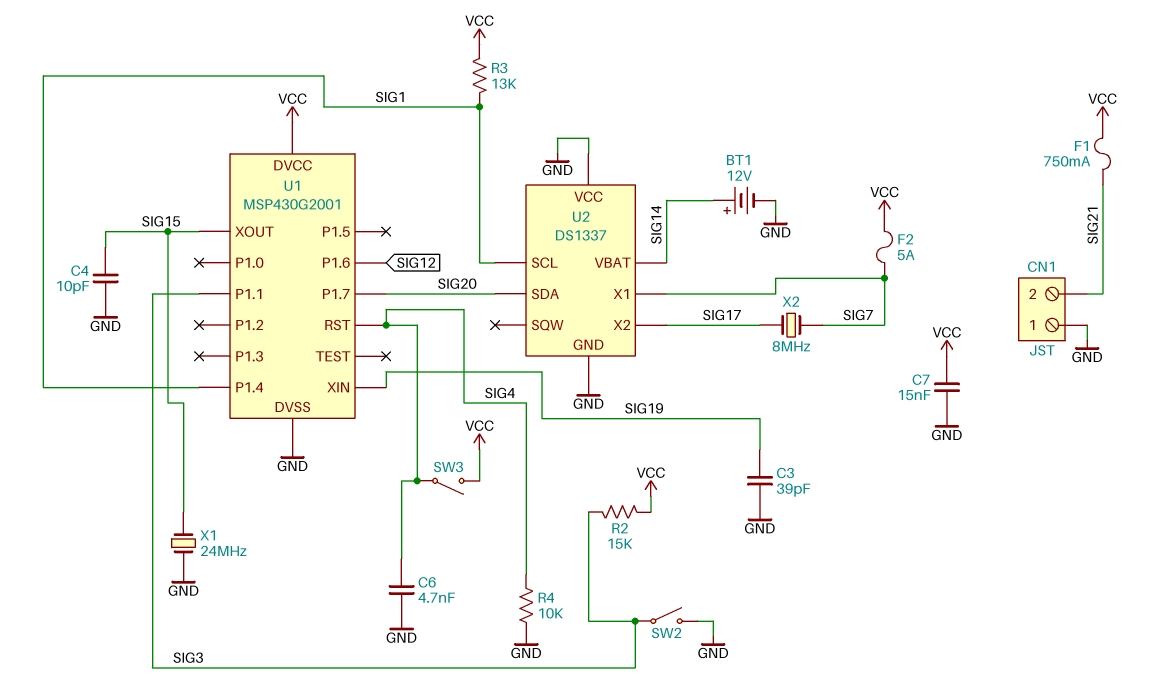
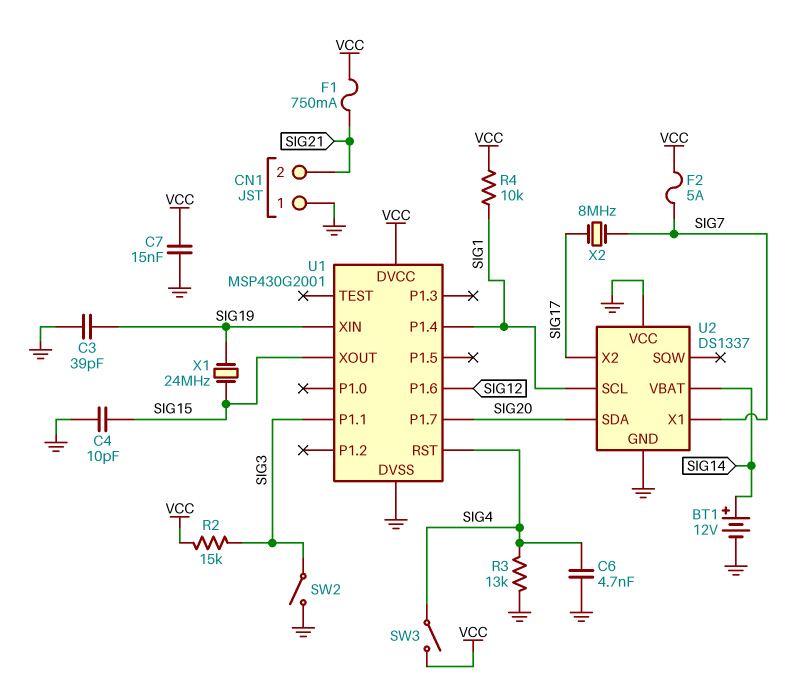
R3: 13k (SIG1, VCC) -> 13k (GND, SIG4)
R4: 10k (GND, SIG4) -> 10k (SIG1, VCC)
X1: 24MHz (GND, SIG15) -> 24MHz (SIG15, SIG19)

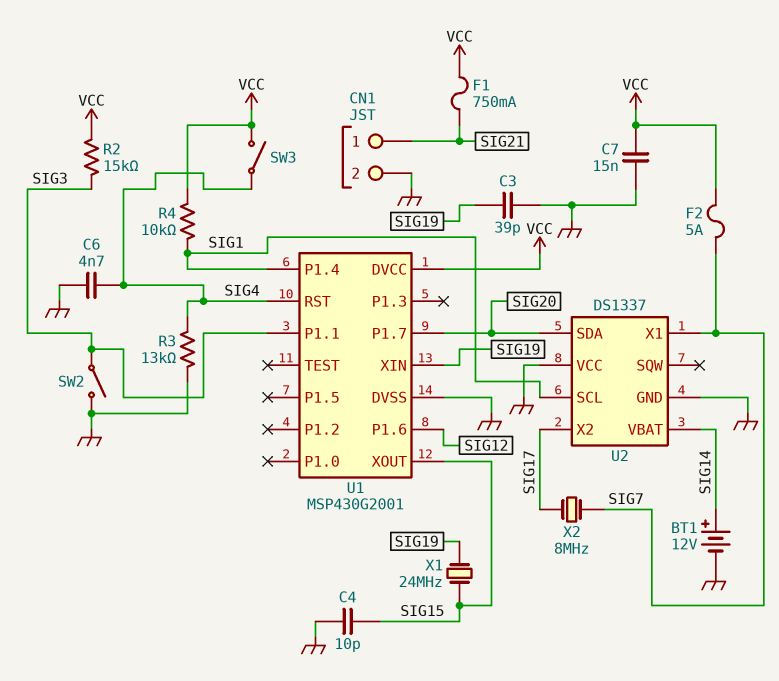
CN1 pin 1: GND -> SIG21
CN1 pin 2: SIG21 -> GND

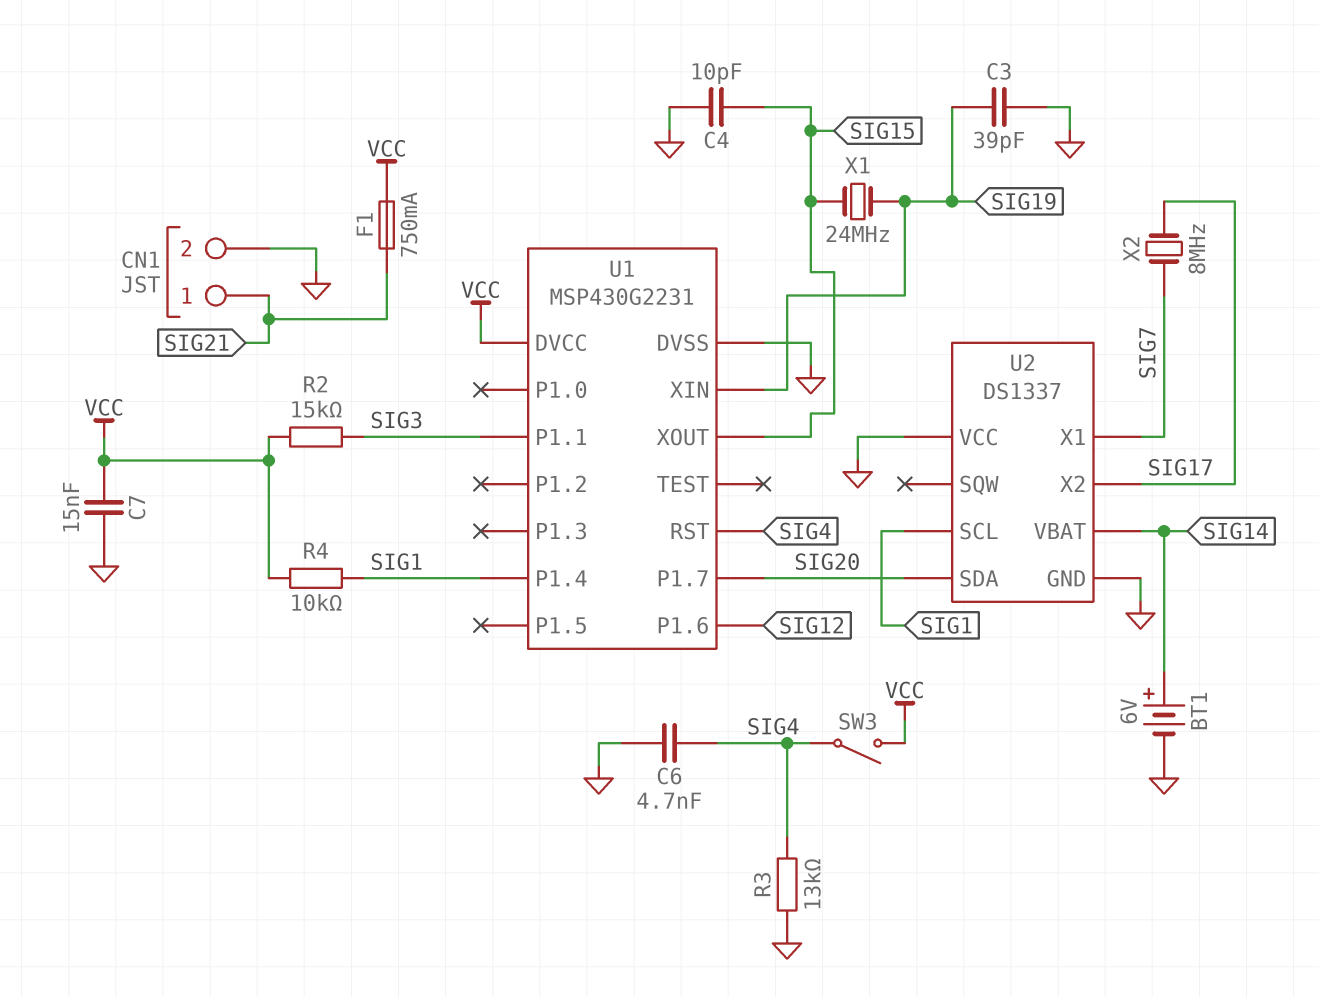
BT1: 12V (plus SIG14, minus GND) -> 6V (plus SIG14, minus GND)
F2: 5A (SIG7, VCC) -> none
SW2: switch (GND, SIG3) -> none
U1: MSP430G2001 -> MSP430G2231

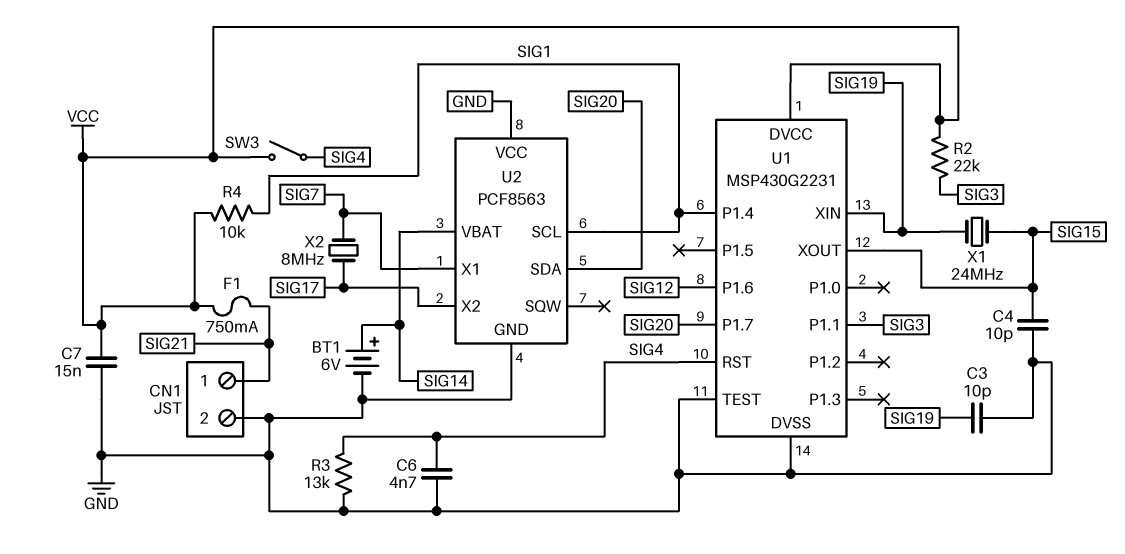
C3: 39pF (GND, SIG19) -> 10pF (GND, SIG19)
R2: 15k (SIG3, VCC) -> 22k (SIG3, VCC)
U1 pin TEST: none -> GND
U2: DS1337 -> PCF8563

